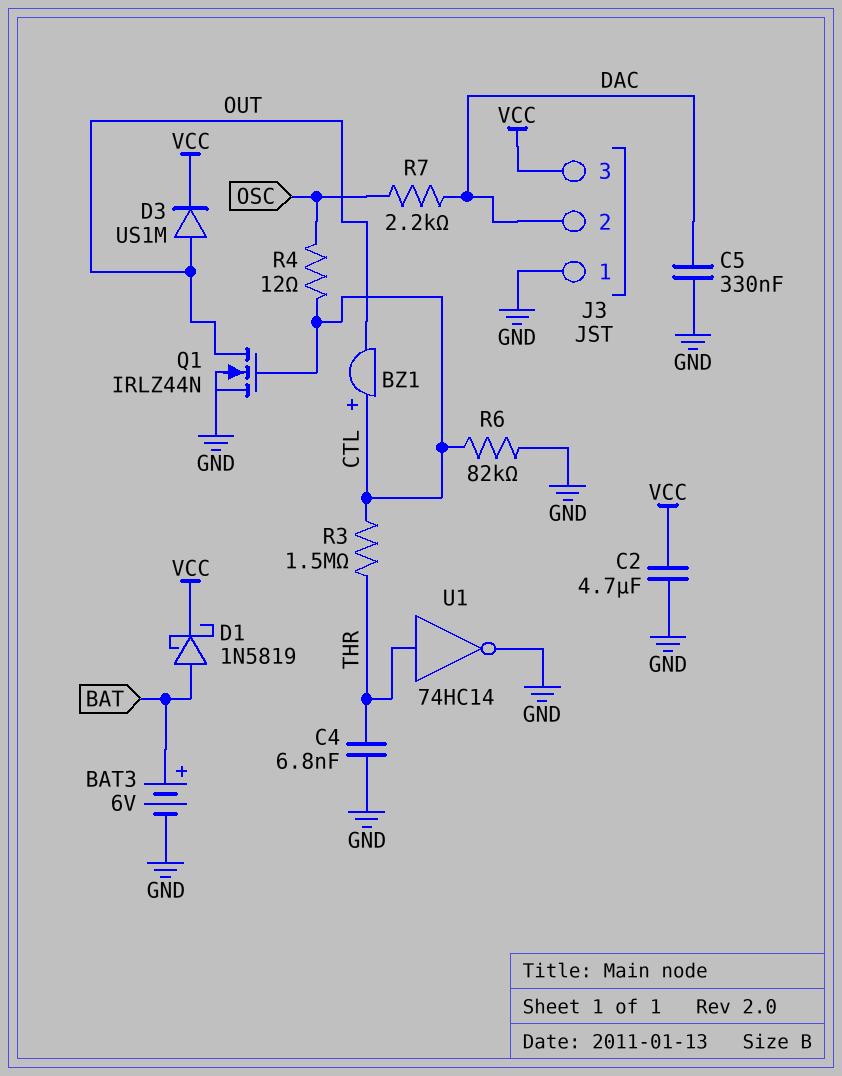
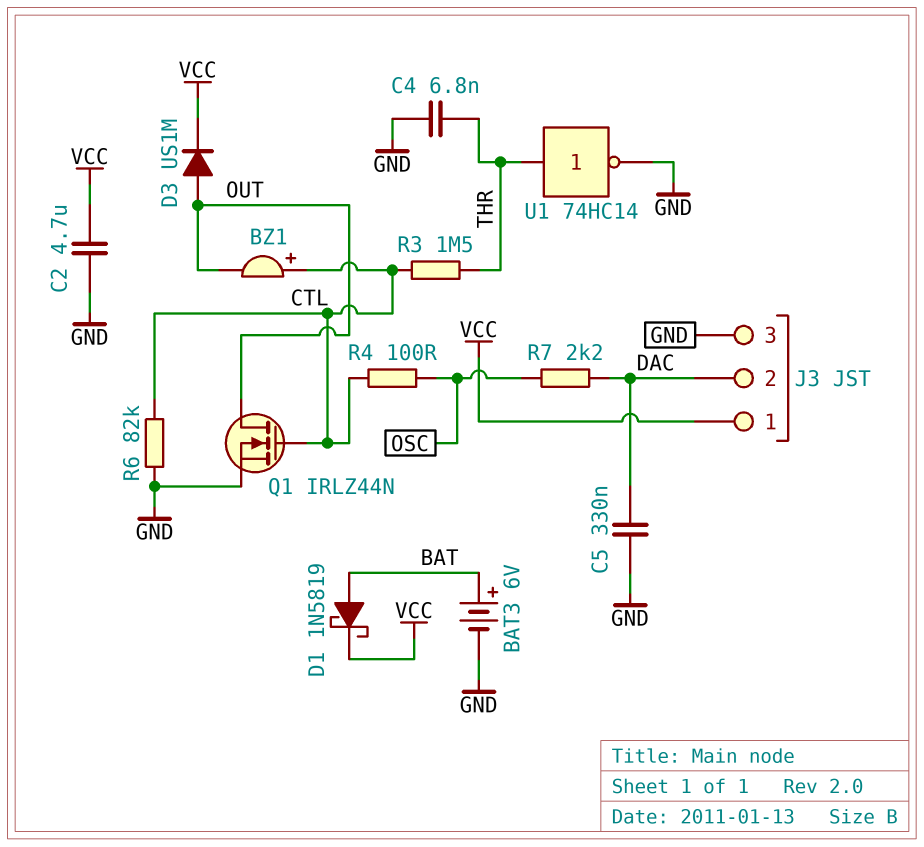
J3 pin 1: GND -> VCC
J3 pin 3: VCC -> GND
R4: 12 (CTL, OSC) -> 100 (CTL, OSC)

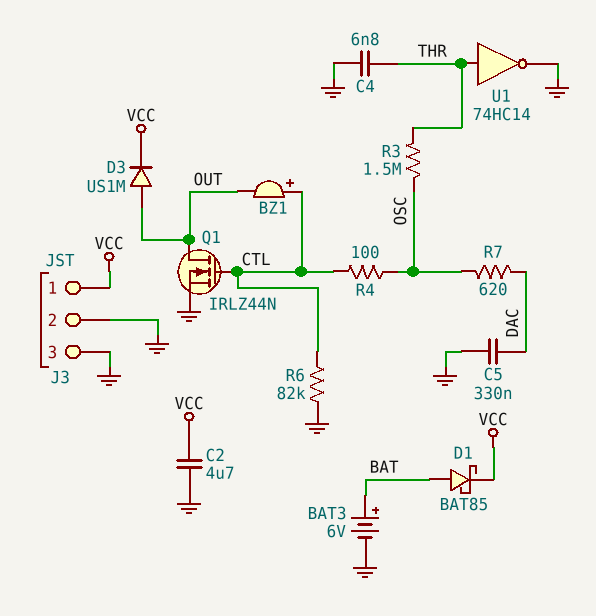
D1: schottky 1N5819 (A BAT, K VCC) -> schottky BAT85 (A BAT, K VCC)
J3 pin 2: DAC -> GND
R3: 1.5M (CTL, THR) -> 1.5M (OSC, THR)
R7: 2.2k (DAC, OSC) -> 620 (DAC, OSC)

